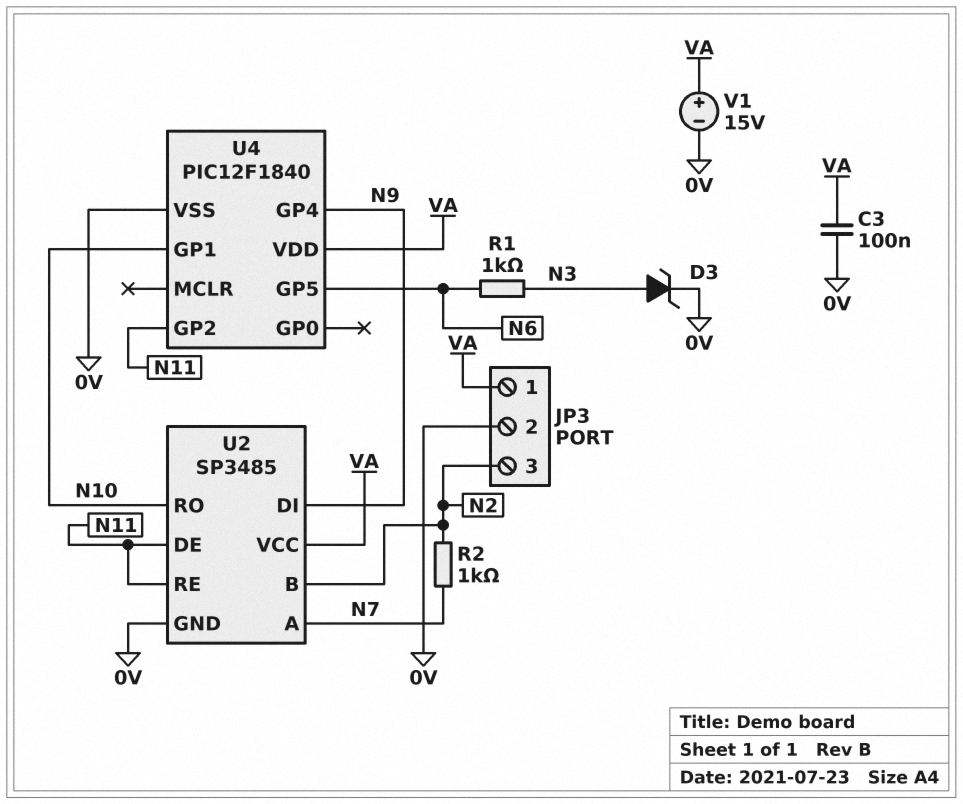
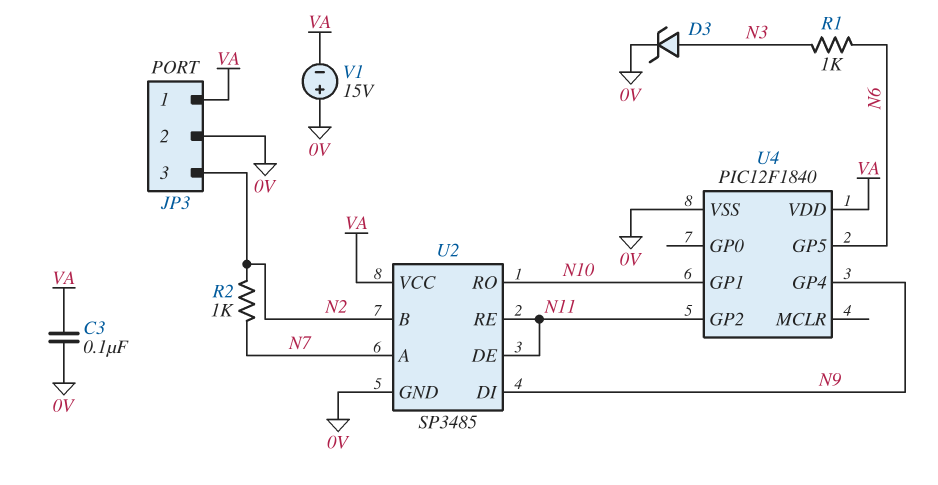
V1: 15V (plus VA, minus 0V) -> 15V (plus 0V, minus VA)

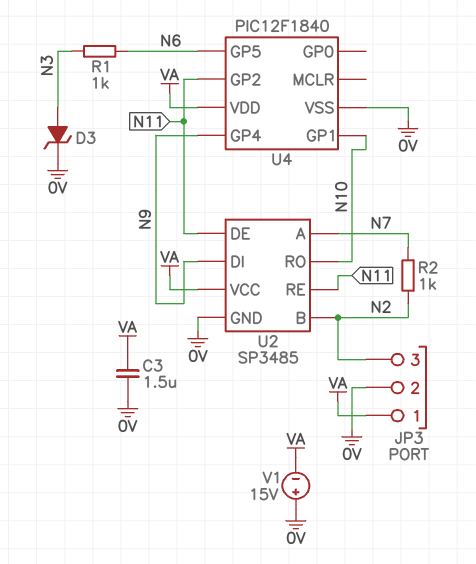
C3: 100nF (0V, VA) -> 1.5uF (0V, VA)

